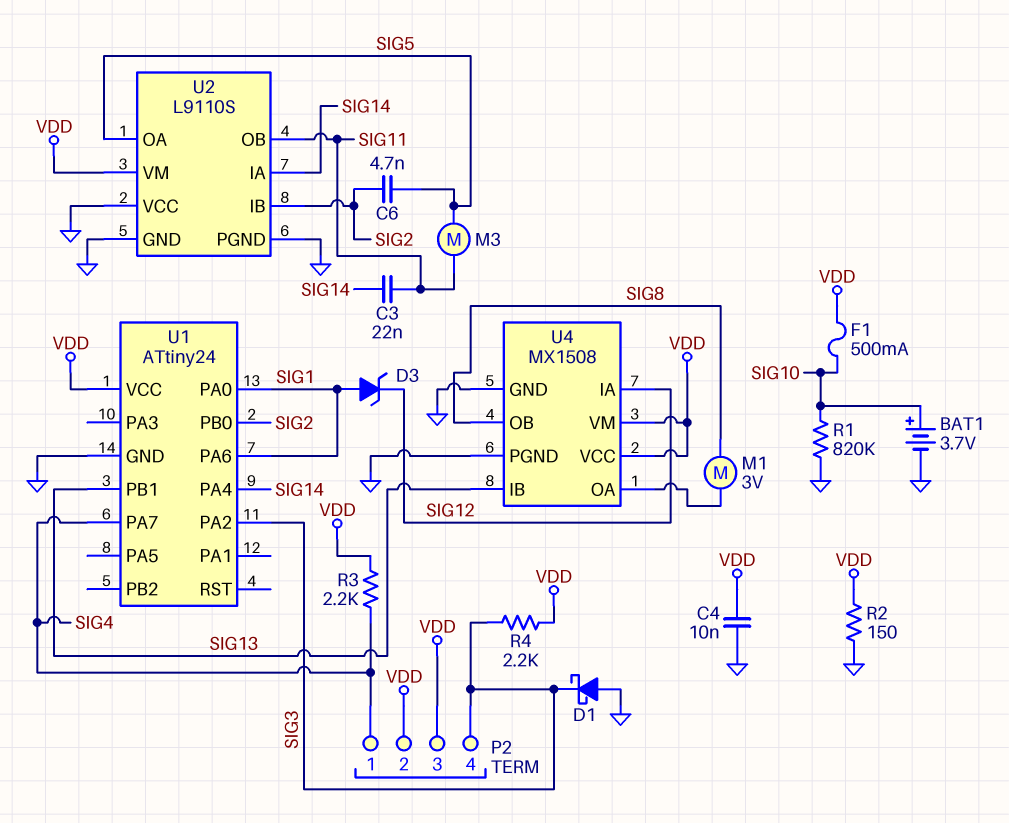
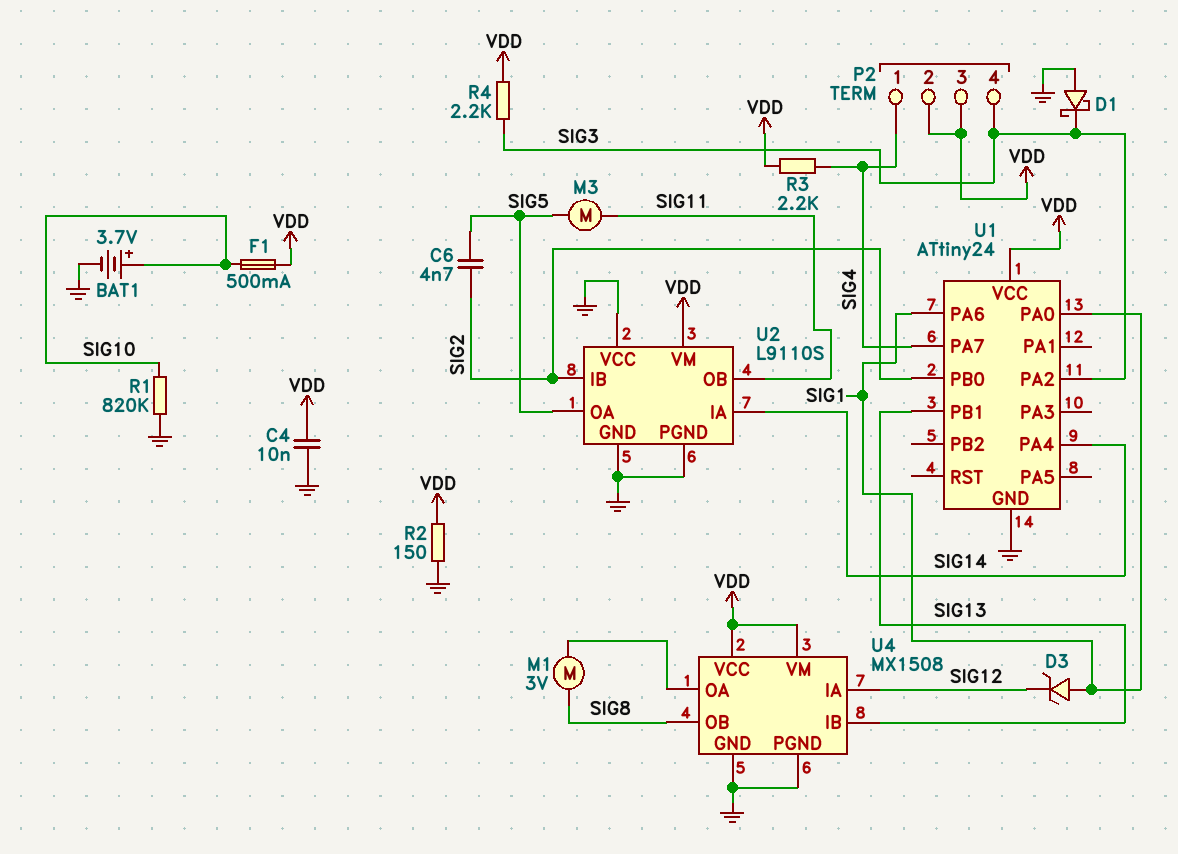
C3: 22nF (SIG11, SIG14) -> none

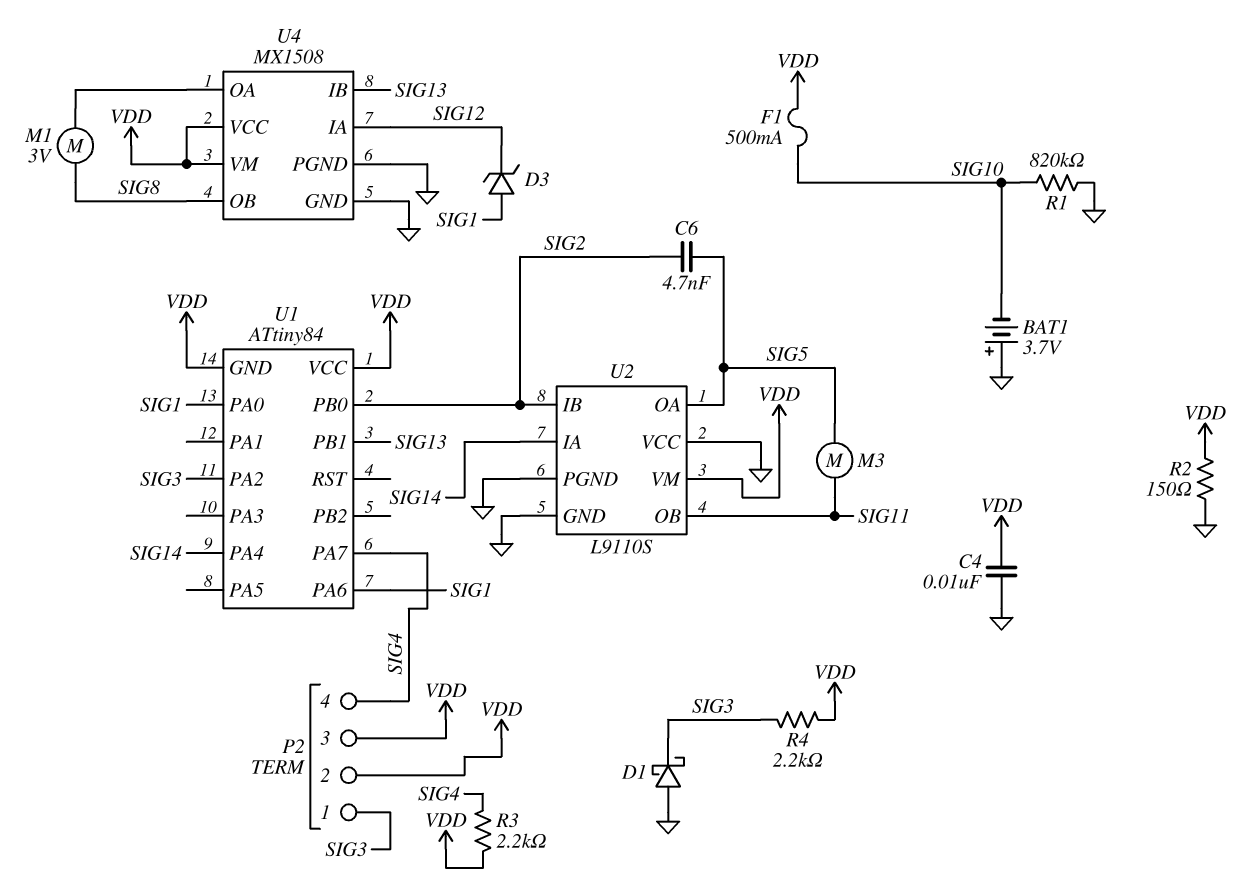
BAT1: 3.7V (plus SIG10, minus GND) -> 3.7V (plus GND, minus SIG10)
P2 pin 1: SIG4 -> SIG3
P2 pin 4: SIG3 -> SIG4
U1: ATtiny24 -> ATtiny84
U1 pin GND: GND -> VDD

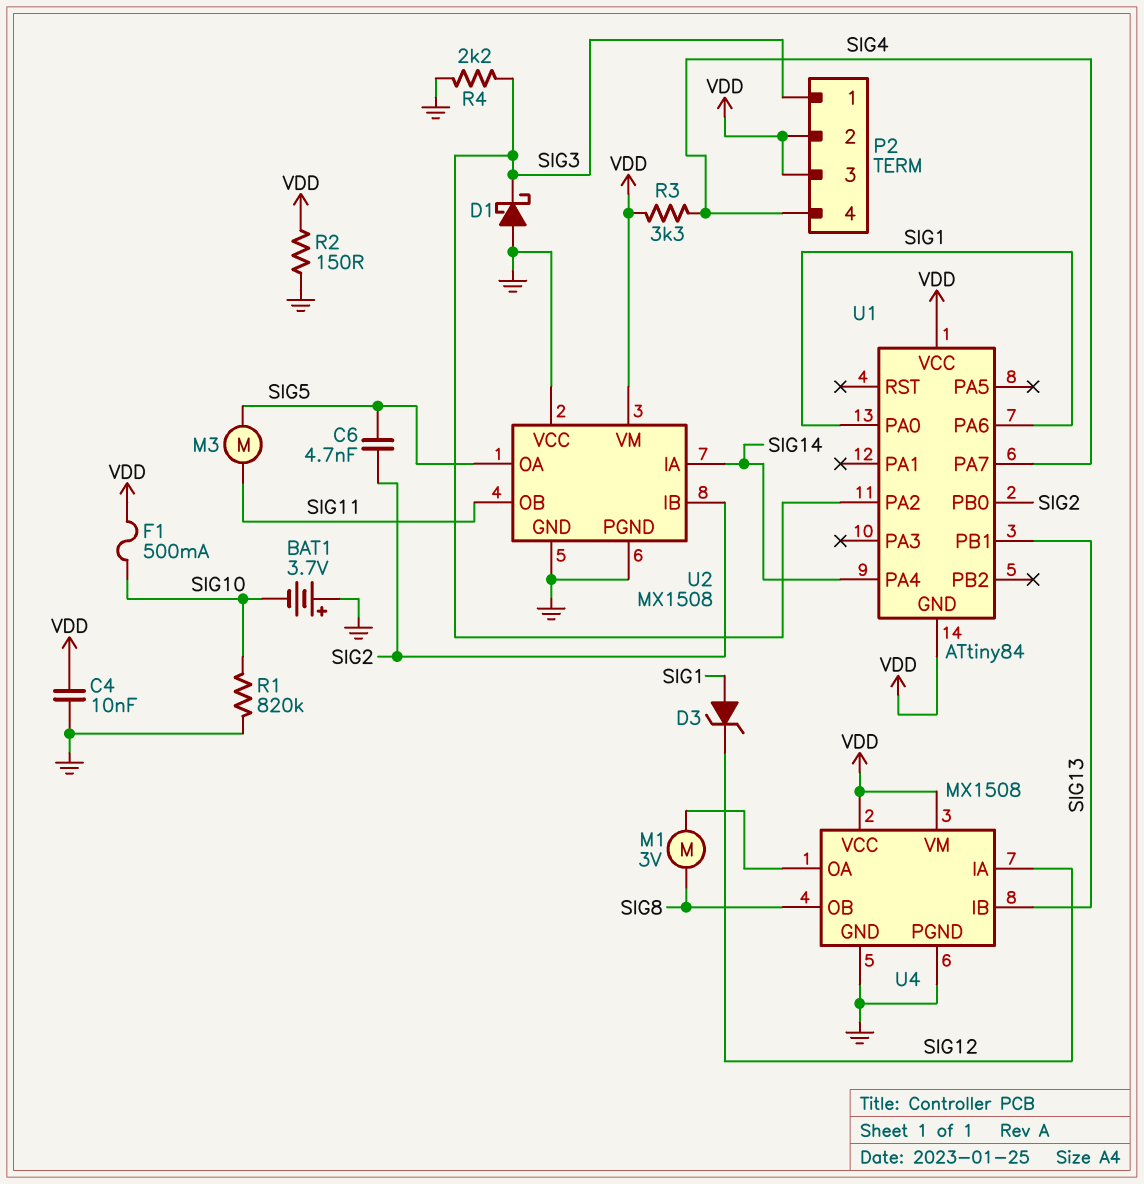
R3: 2.2k (SIG4, VDD) -> 3.3k (SIG4, VDD)
R4: 2.2k (SIG3, VDD) -> 2.2k (GND, SIG3)
U2: L9110S -> MX1508

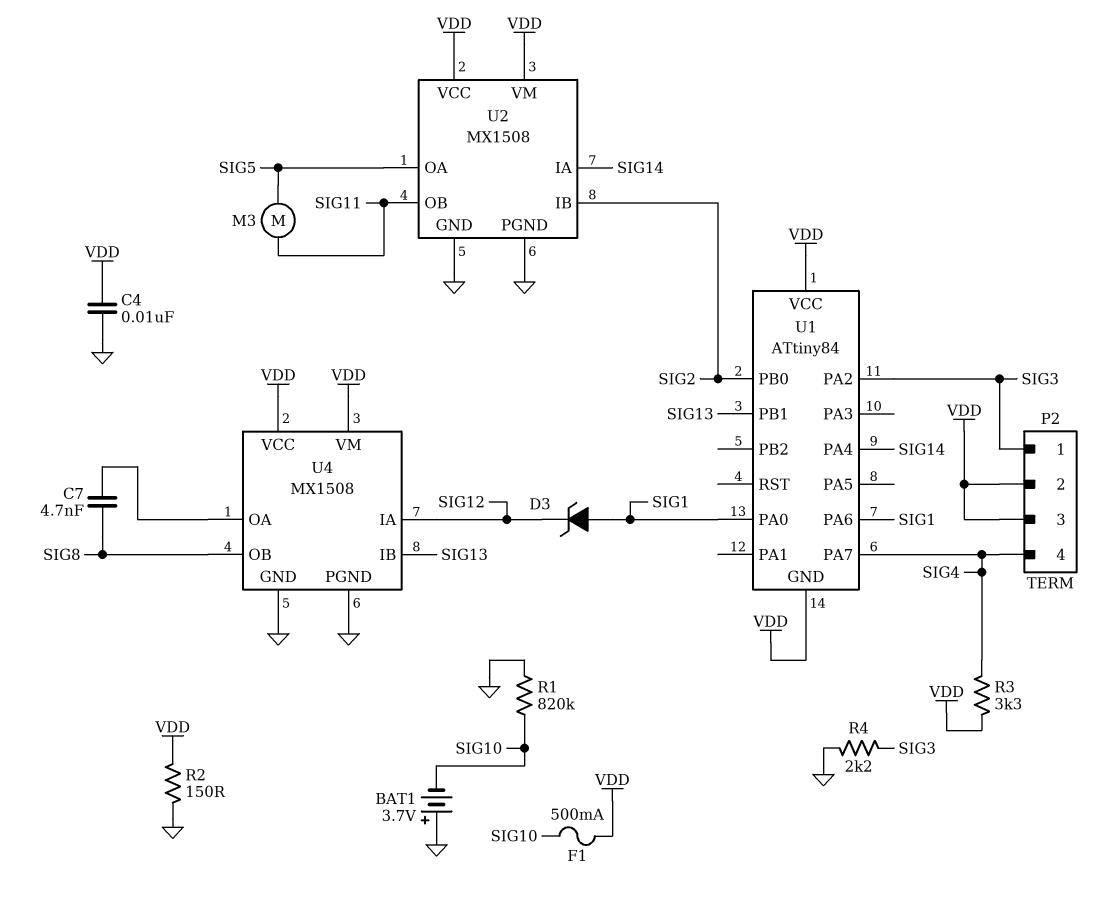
C6: 4.7nF (SIG2, SIG5) -> none
C7: none -> 4.7nF (SIG8, U4/OA)
D1: schottky (A GND, K SIG3) -> none
M1: motor 3V (SIG8, U4/OA) -> none
U2 pin VCC: GND -> VDD

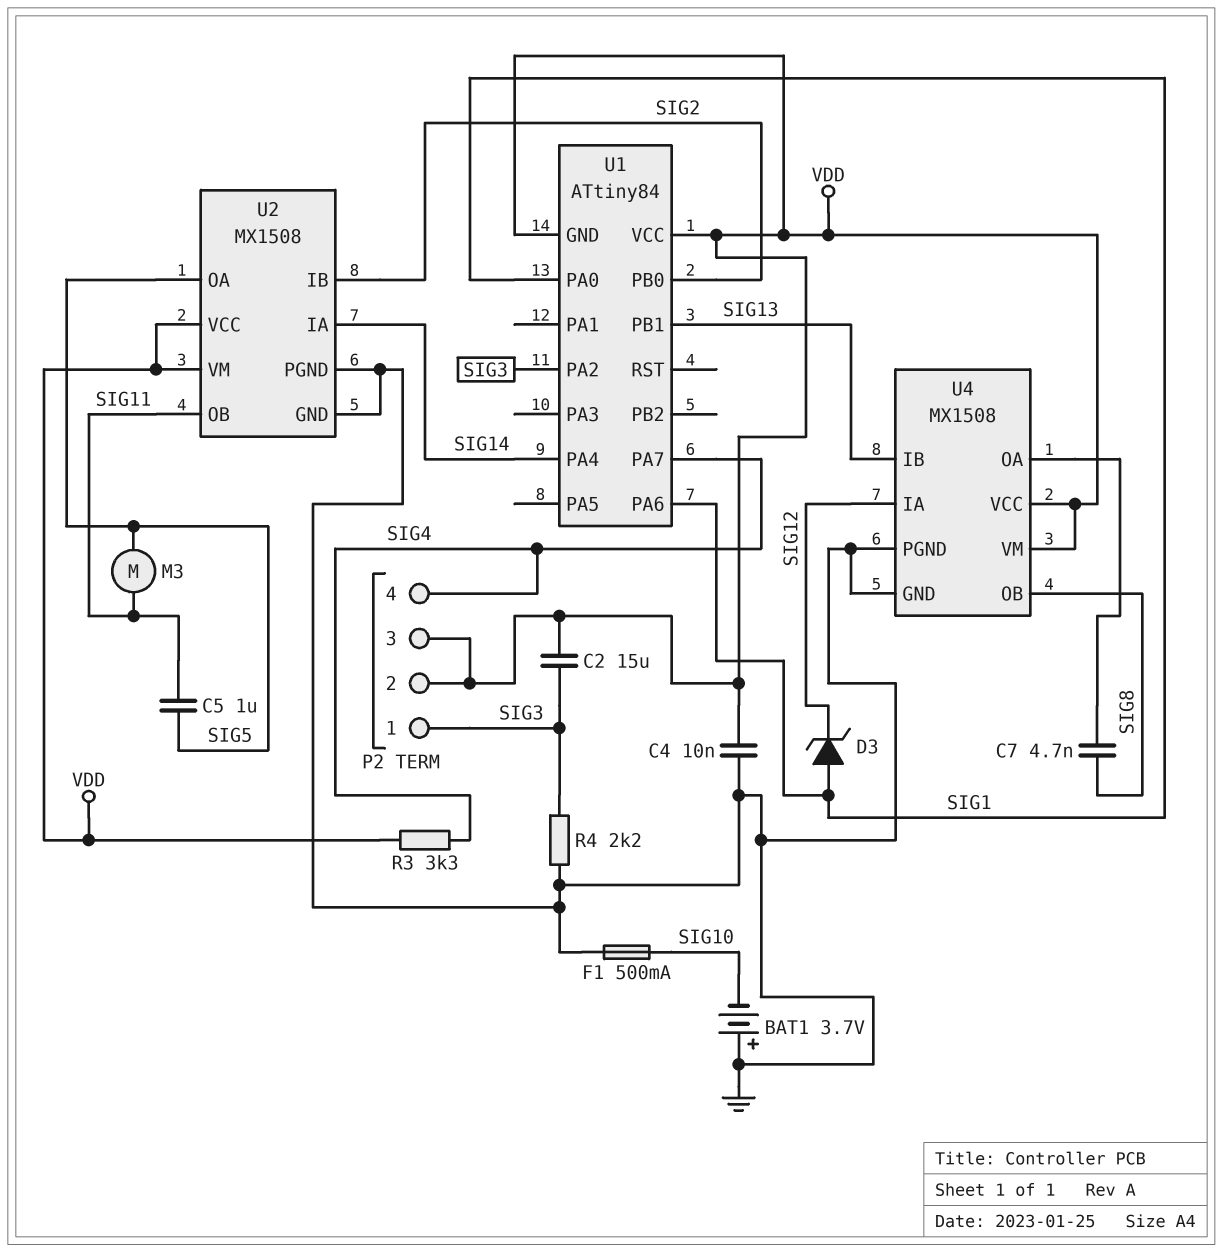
C2: none -> 15uF (SIG3, VDD)
C5: none -> 1uF (SIG5, SIG11)
F1: 500mA (SIG10, VDD) -> 500mA (GND, SIG10)
R1: 820k (GND, SIG10) -> none
R2: 150 (GND, VDD) -> none

